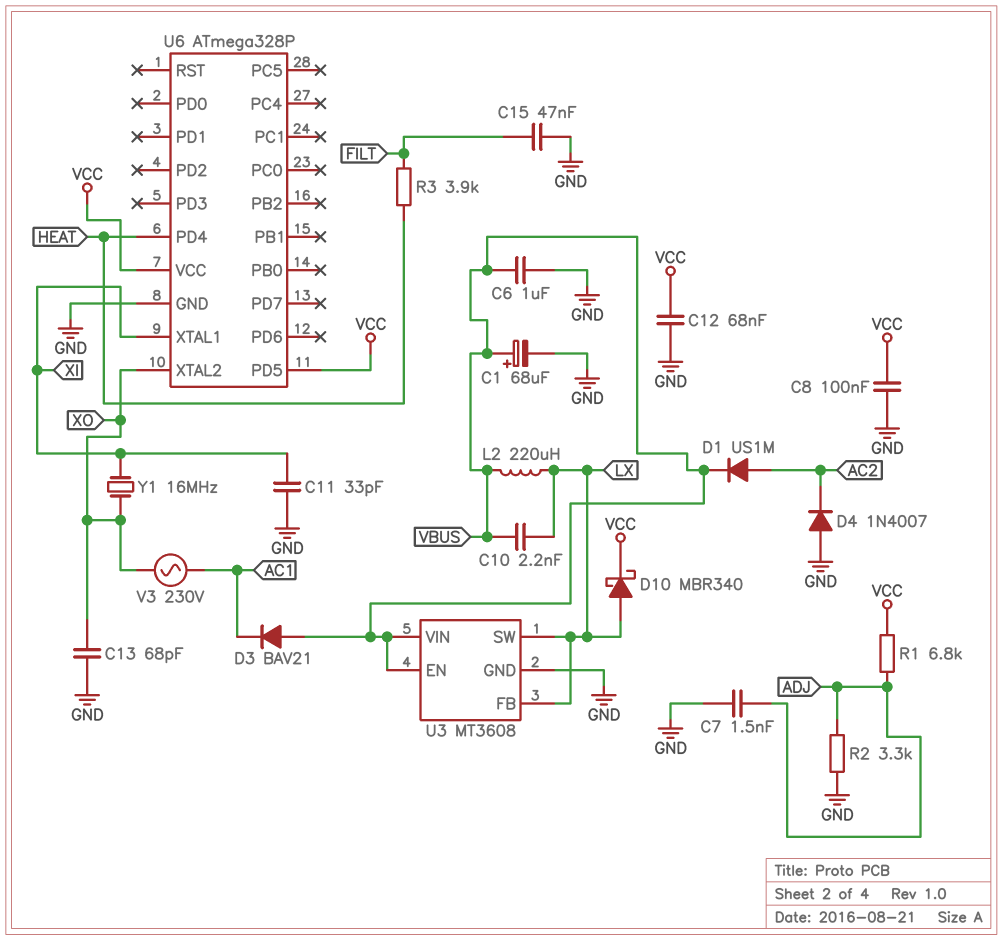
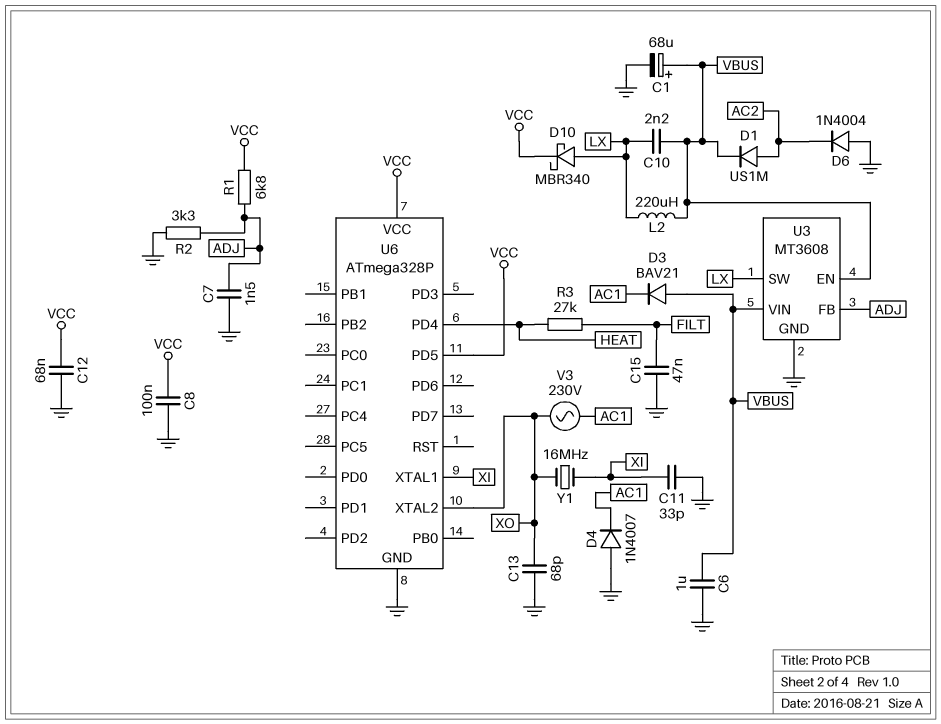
D4: diode 1N4007 (A GND, K AC2) -> diode 1N4007 (A GND, K AC1)
D6: none -> diode 1N4004 (A GND, K AC2)
R3: 3.9k (FILT, HEAT) -> 27k (FILT, HEAT)
U3 pin FB: LX -> ADJ

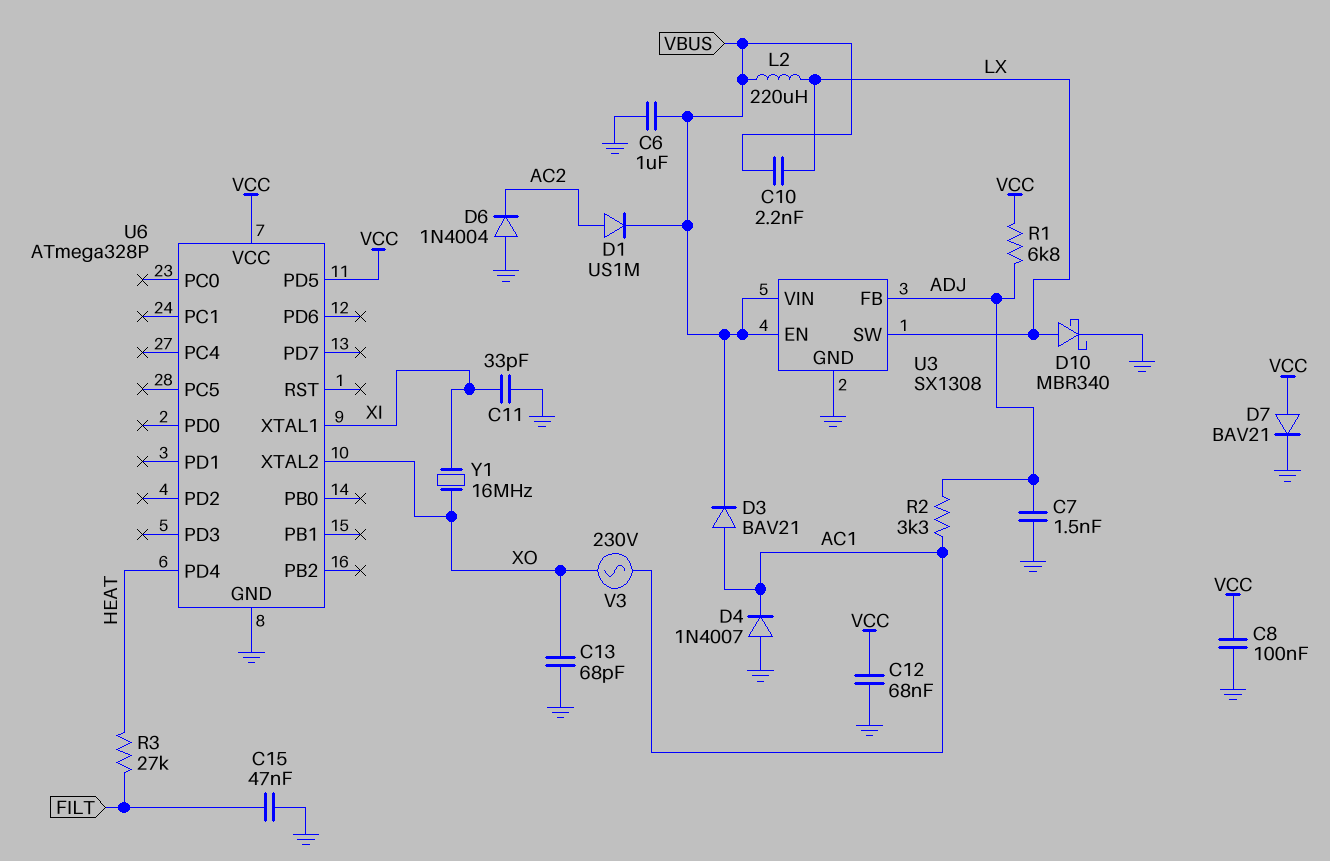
C1: 68uF (plus VBUS, minus GND) -> none
D3: diode BAV21 (A VBUS, K AC1) -> diode BAV21 (A AC1, K VBUS)
D7: none -> diode BAV21 (A VCC, K GND)
D10: schottky MBR340 (A LX, K VCC) -> schottky MBR340 (A LX, K GND)
R2: 3.3k (ADJ, GND) -> 3.3k (AC1, ADJ)
U3: MT3608 -> SX1308

